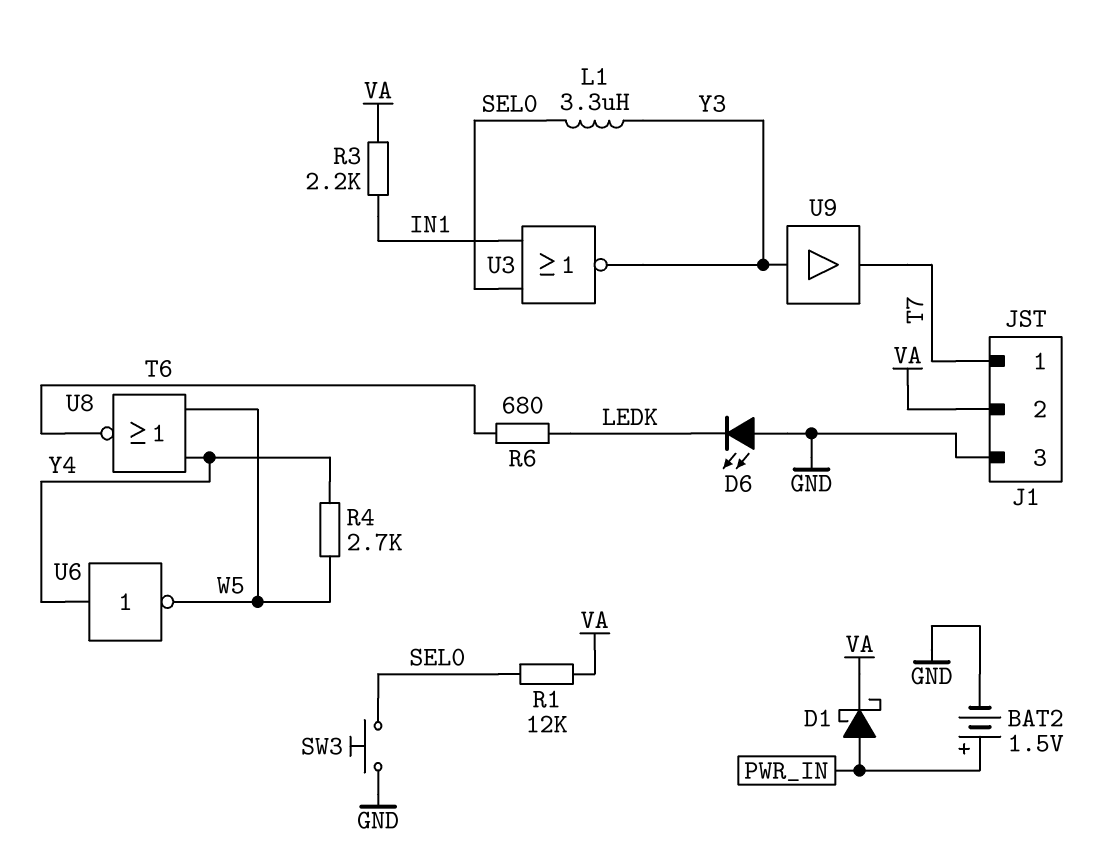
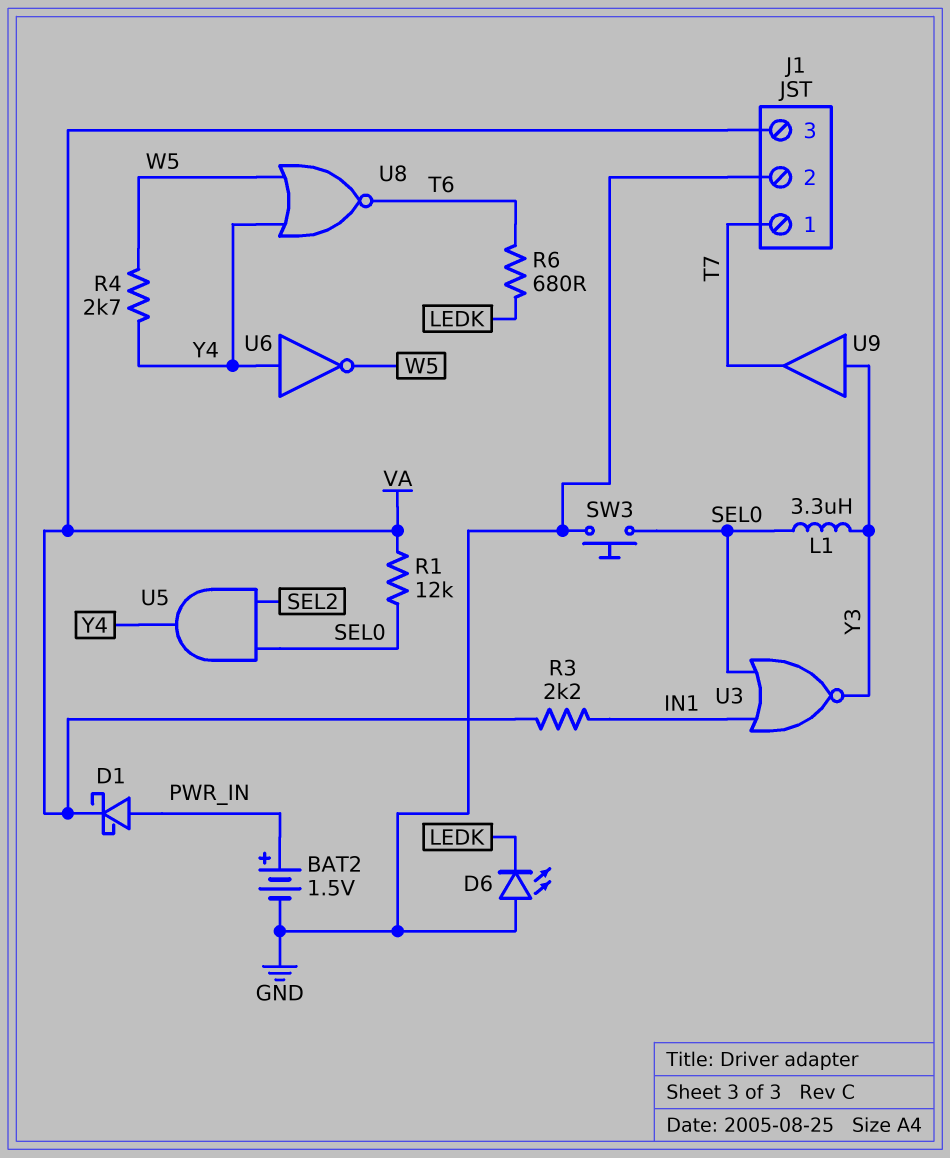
J1 pin 2: VA -> GND
J1 pin 3: GND -> VA
U5: none -> AND (in SEL0, in SEL2, out Y4)

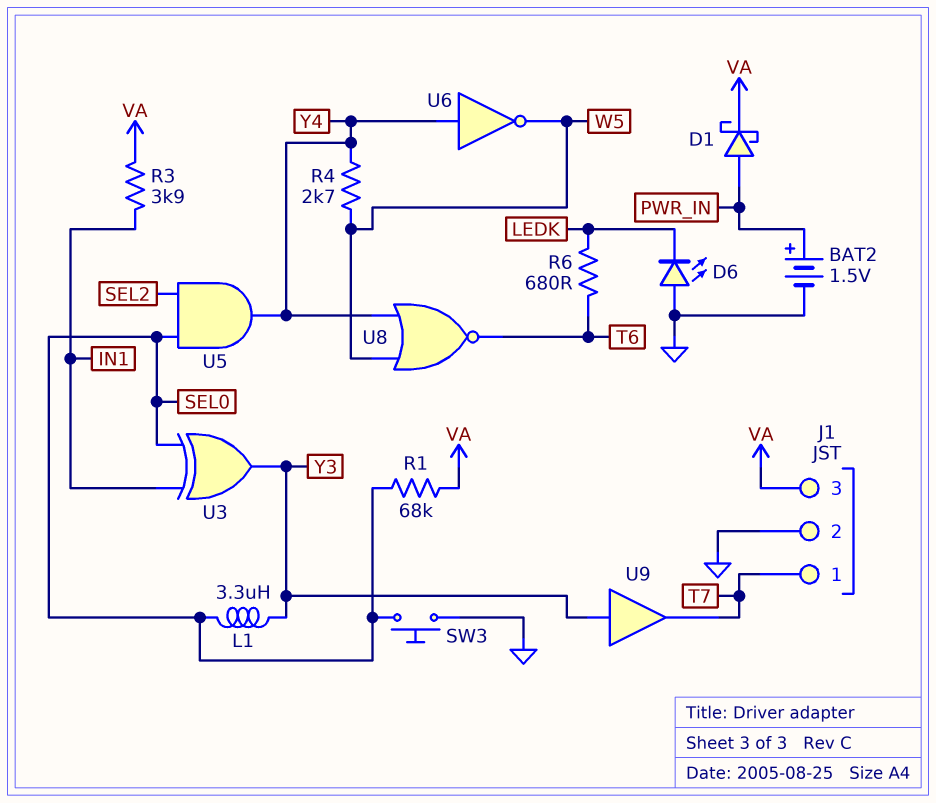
R1: 12k (SEL0, VA) -> 68k (SEL0, VA)
R3: 2.2k (IN1, VA) -> 3.9k (IN1, VA)
U3: NOR (in IN1, in SEL0, out Y3) -> XOR (in IN1, in SEL0, out Y3)

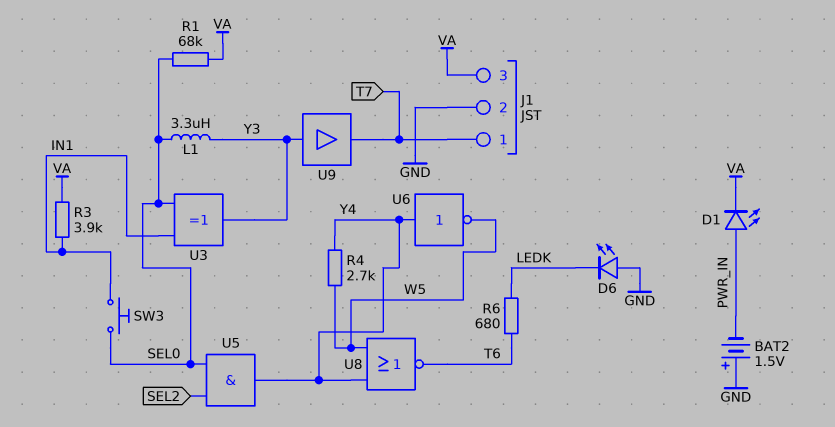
BAT2: 1.5V (plus PWR_IN, minus GND) -> 1.5V (plus GND, minus PWR_IN)
D1: schottky (A PWR_IN, K VA) -> LED (A PWR_IN, K VA)
SW3: button (GND, SEL0) -> button (IN1, SEL0)

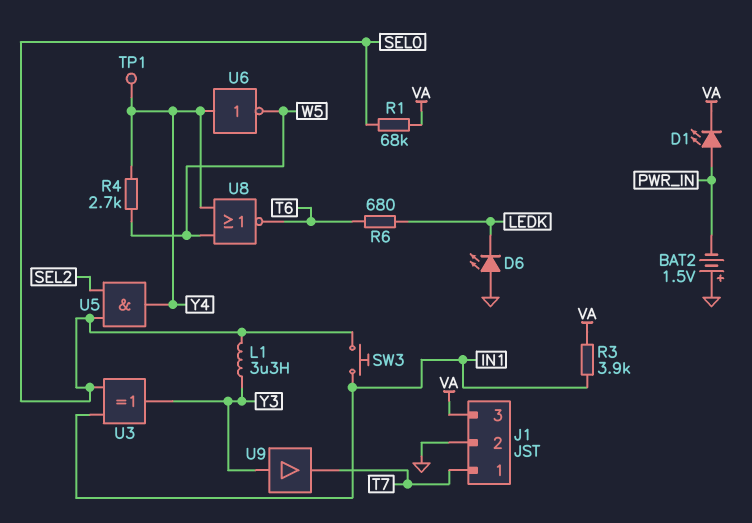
TP1: none -> test point (Y4)

